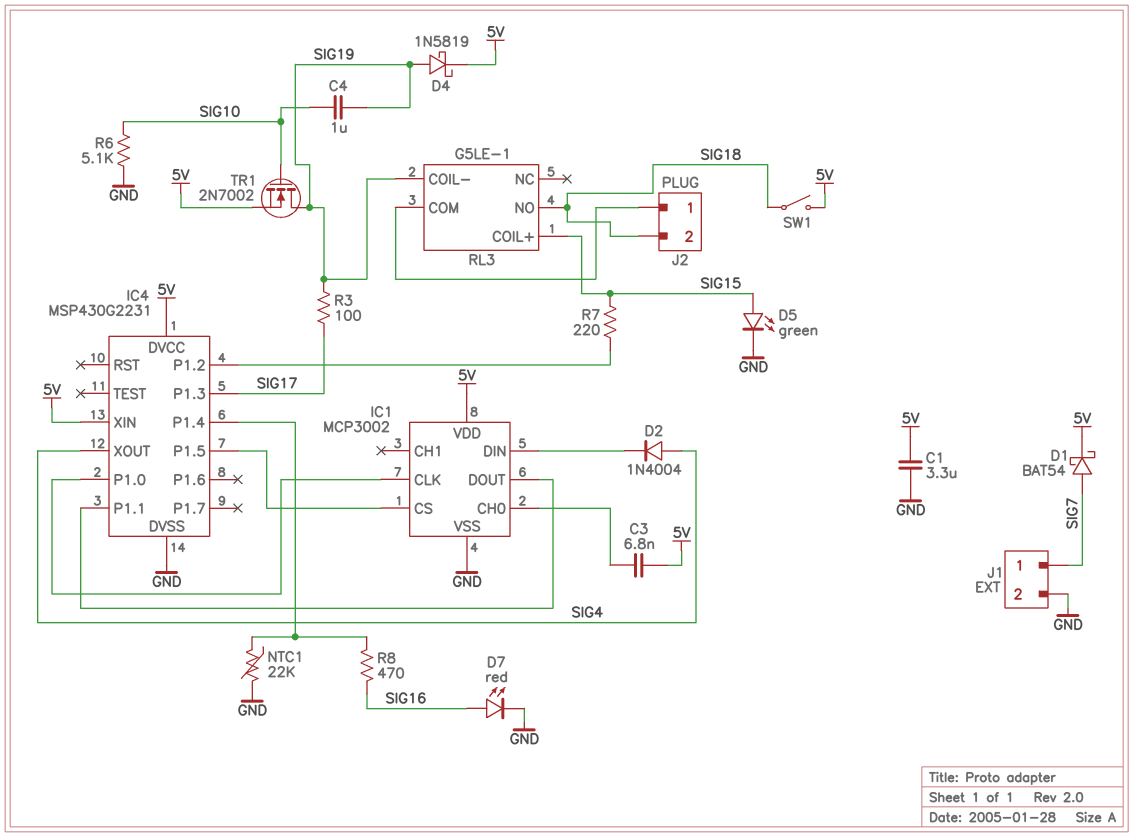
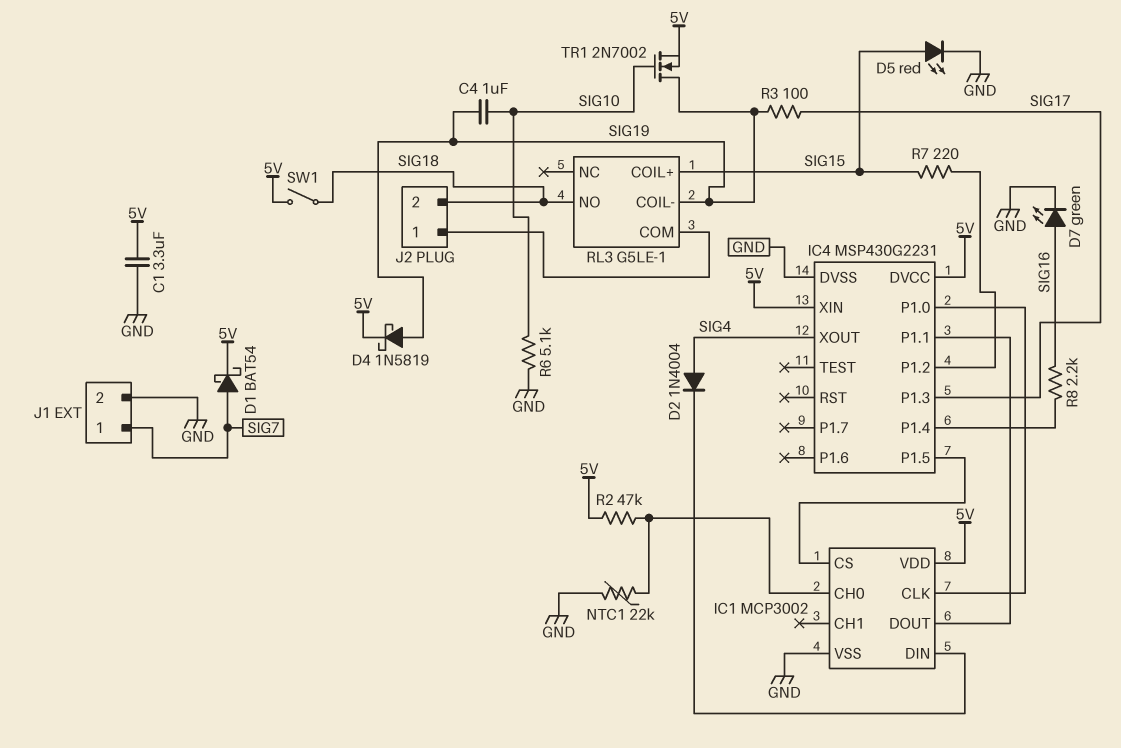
C3: 6.8nF (5V, IC1/CH0) -> none
D5: LED green (A SIG15, K GND) -> LED red (A SIG15, K GND)
D7: LED red (A SIG16, K GND) -> LED green (A SIG16, K GND)
NTC1: 22k (GND, IC4/P1.4) -> 22k (GND, IC1/CH0)
R2: none -> 47k (5V, IC1/CH0)
R8: 470 (IC4/P1.4, SIG16) -> 2.2k (IC4/P1.4, SIG16)

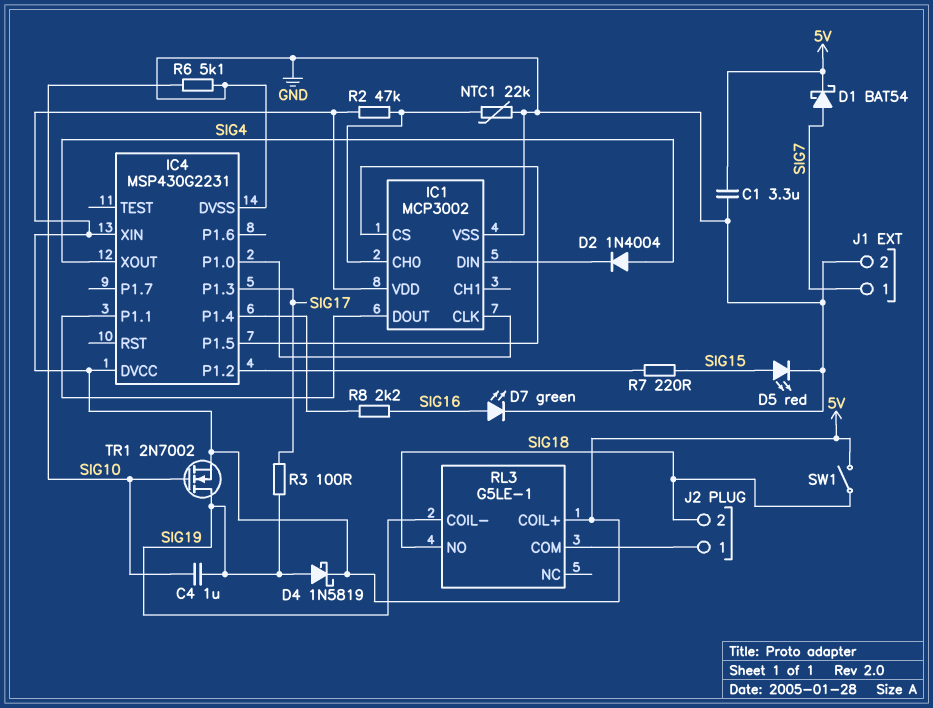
RL3 pin COIL+: SIG15 -> 5V

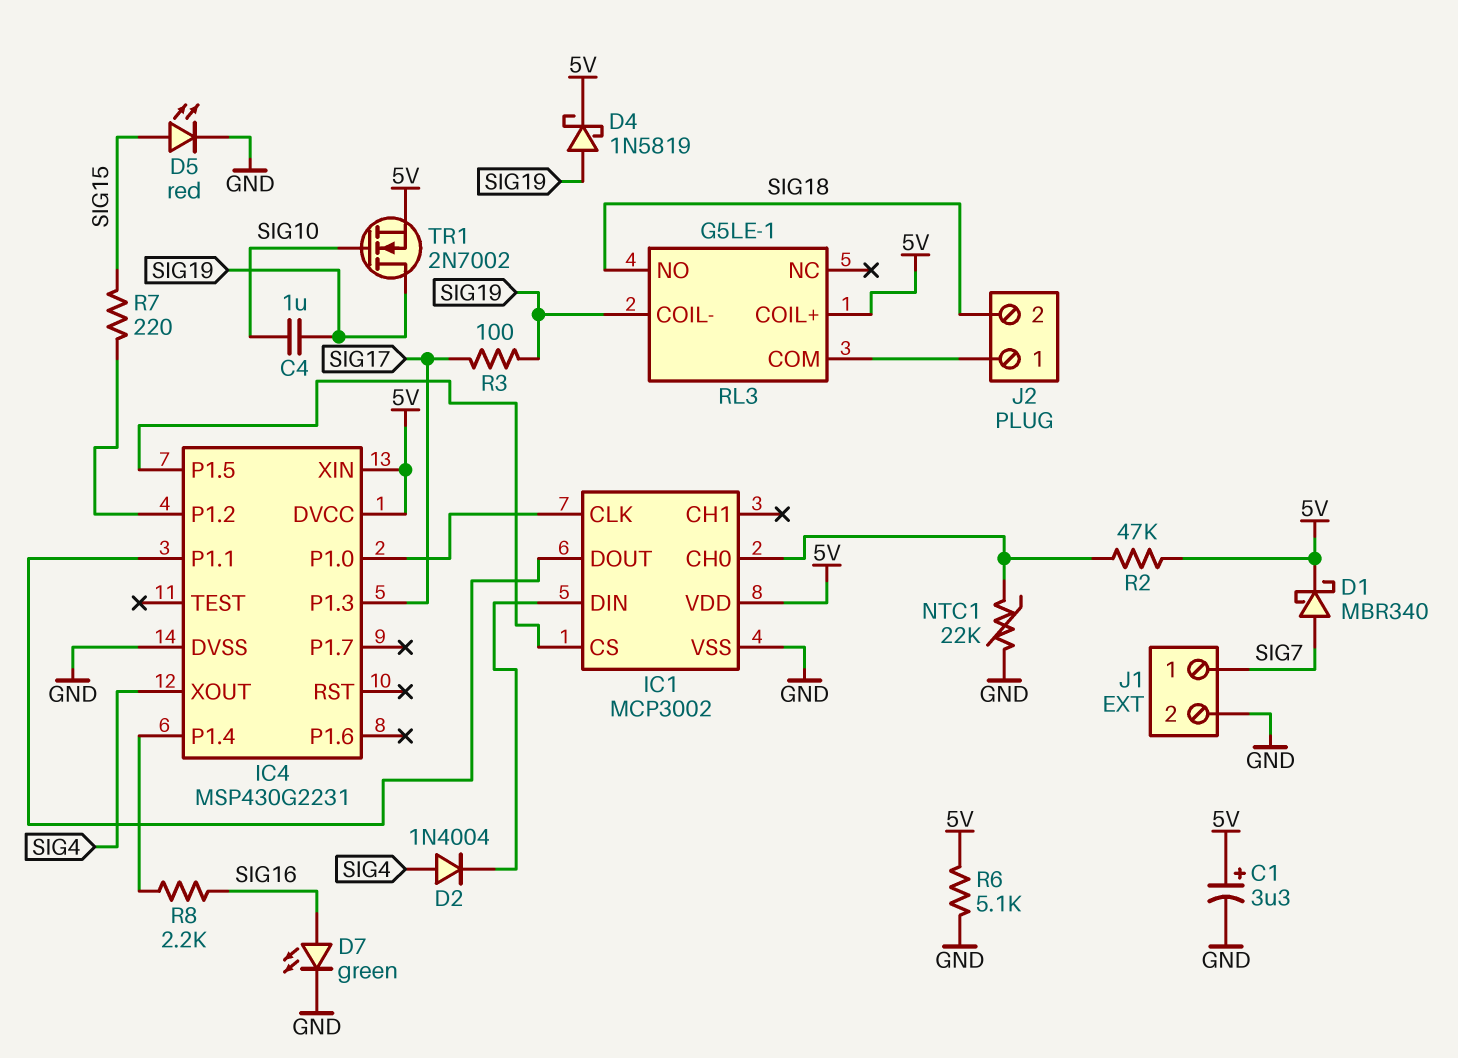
C1: 3.3uF (5V, GND) -> 3.3uF (plus 5V, minus GND)
D1: schottky BAT54 (A SIG7, K 5V) -> schottky MBR340 (A SIG7, K 5V)
R6: 5.1k (GND, SIG10) -> 5.1k (5V, GND)
SW1: switch (5V, SIG18) -> none

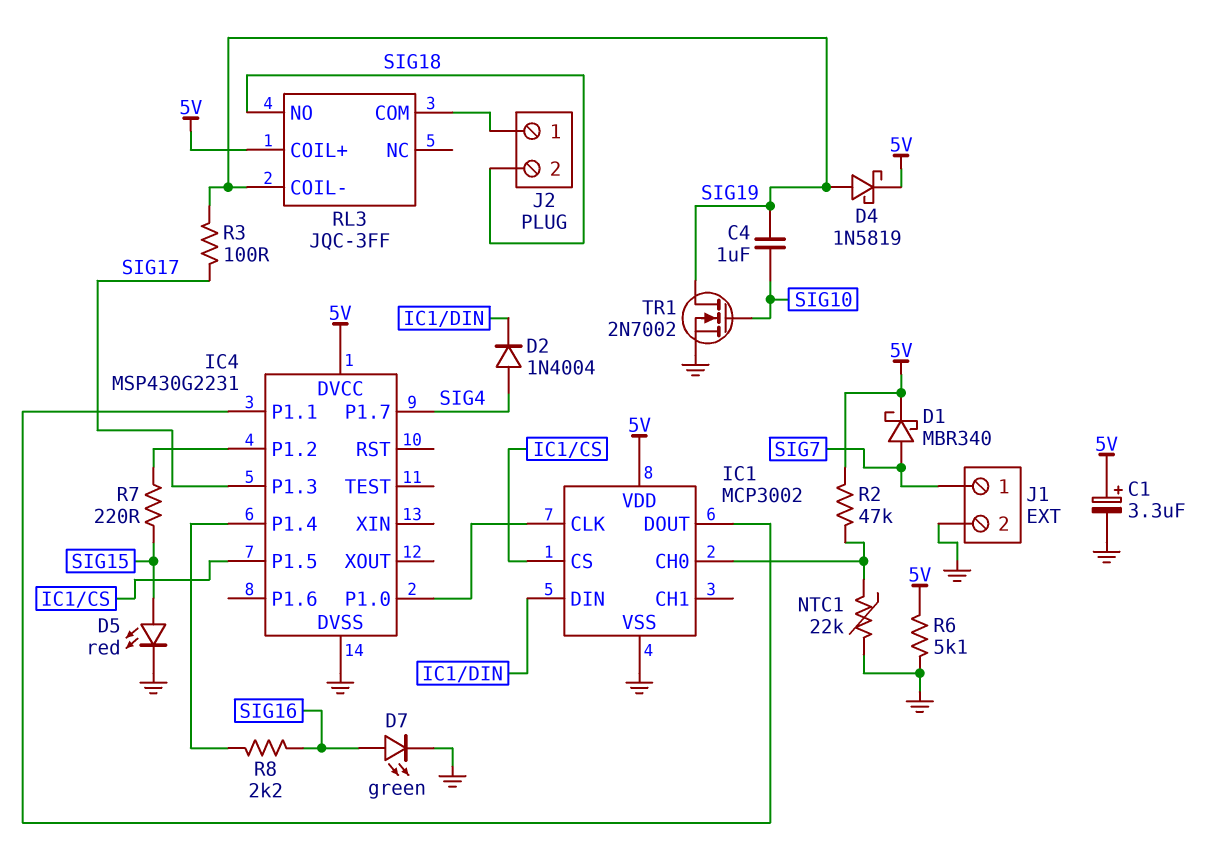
IC4 pin P1.7: none -> SIG4
IC4 pin XIN: 5V -> none
IC4 pin XOUT: SIG4 -> none
RL3: G5LE-1 -> JQC-3FF
TR1: NMOS 2N7002 (G SIG10, D SIG19, S 5V) -> NMOS 2N7002 (G SIG10, D SIG19, S GND)

